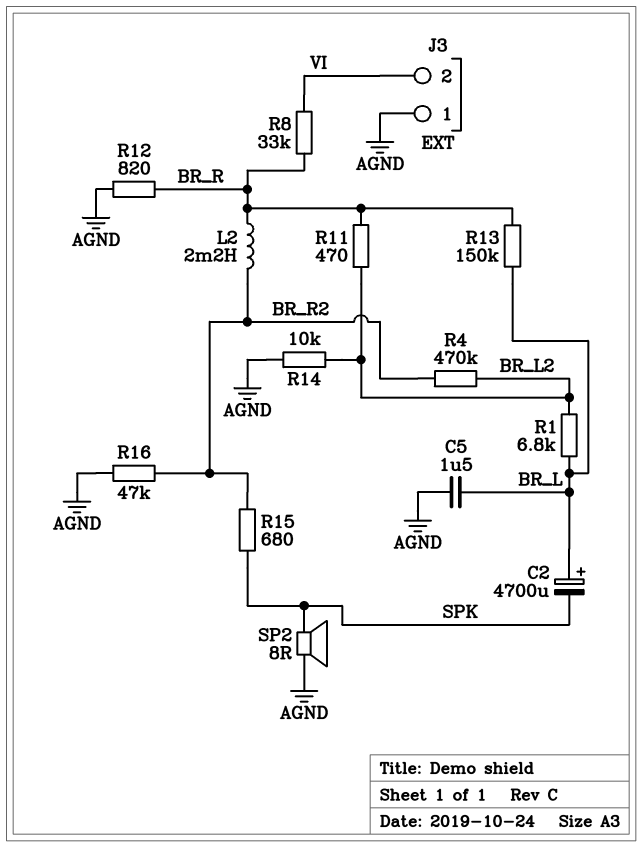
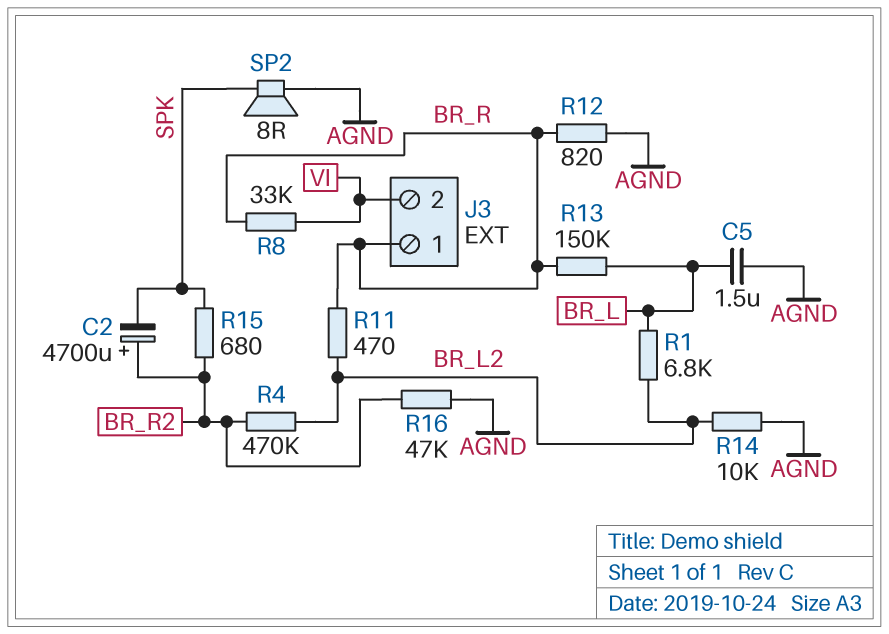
C2: 4700uF (plus BR_L, minus SPK) -> 4700uF (plus BR_R2, minus SPK)
J3 pin 1: AGND -> BR_R
L2: 2.2mH (BR_R, BR_R2) -> none

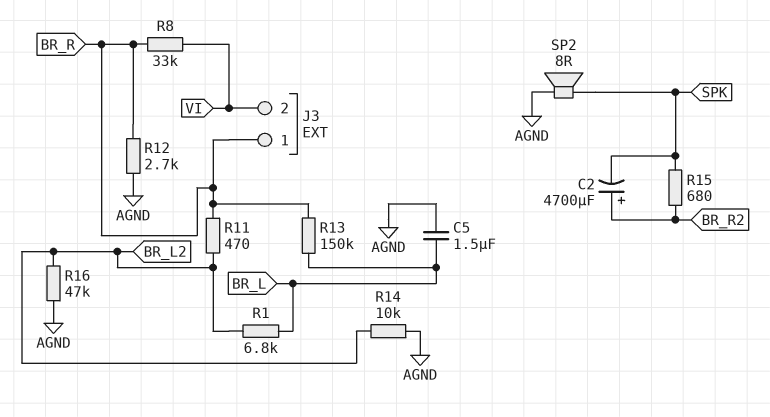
R4: 470k (BR_L2, BR_R2) -> none
R12: 820 (AGND, BR_R) -> 2.7k (AGND, BR_R)
R16: 47k (AGND, BR_R2) -> 47k (AGND, BR_L2)

